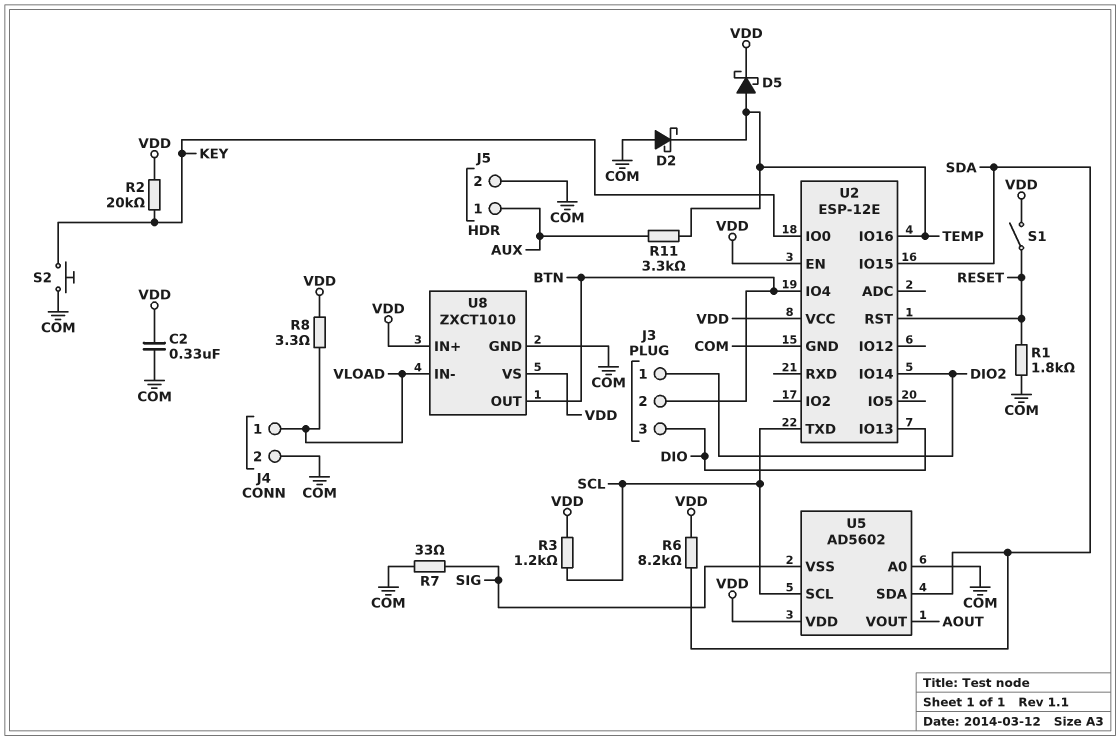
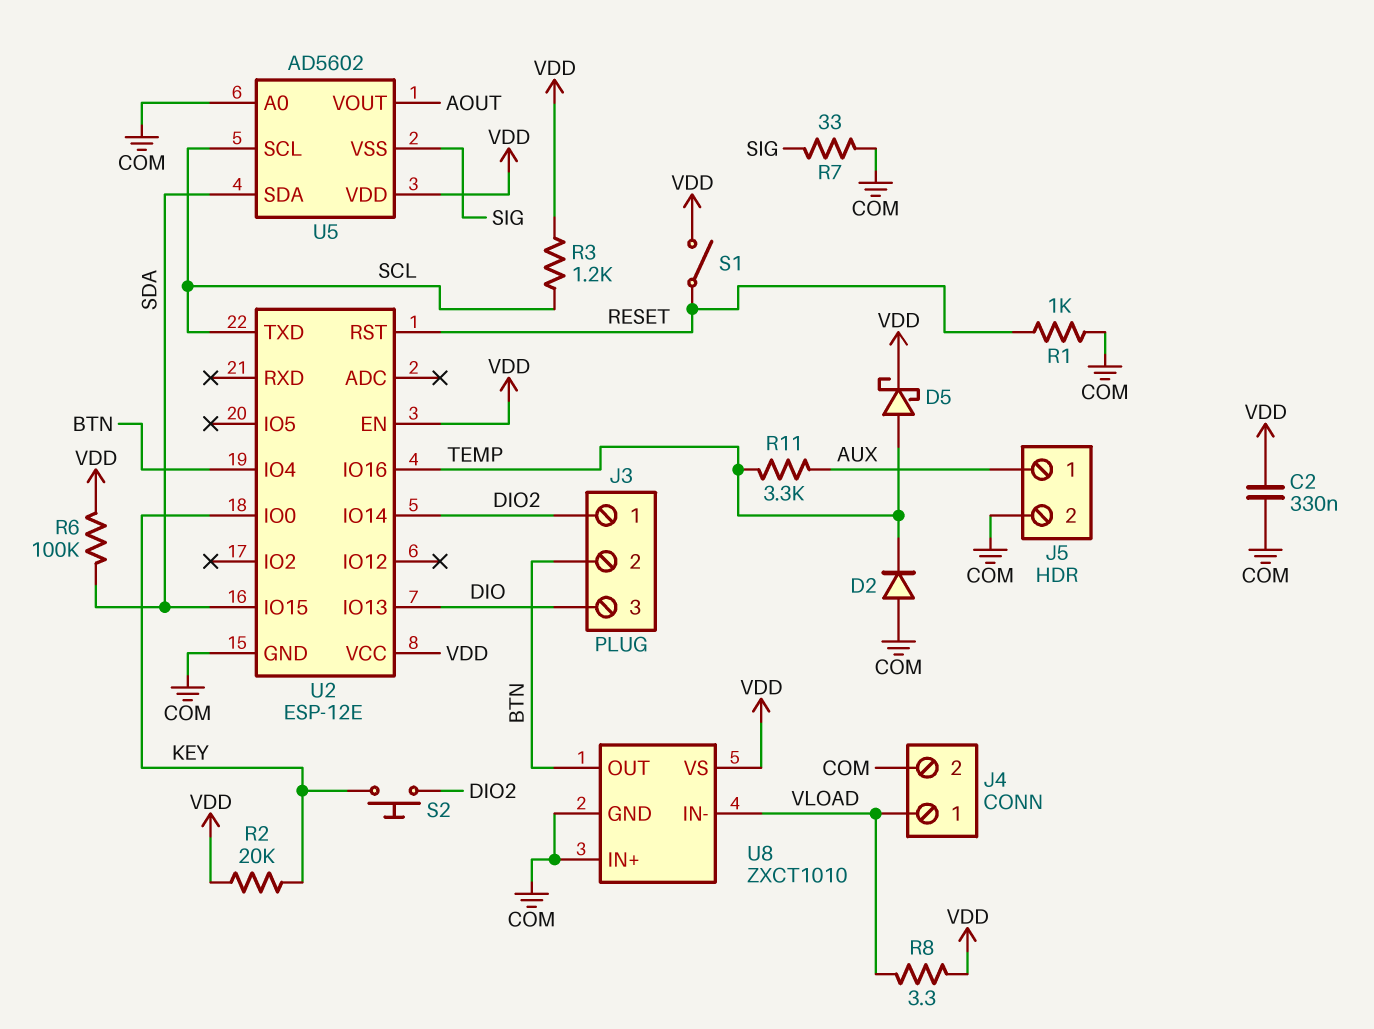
D2: schottky (A COM, K TEMP) -> diode (A COM, K TEMP)
R1: 1.8k (COM, RESET) -> 1k (COM, RESET)
R6: 8.2k (SDA, VDD) -> 100k (SDA, VDD)
S2: button (COM, KEY) -> button (DIO2, KEY)
U8 pin IN+: VDD -> COM

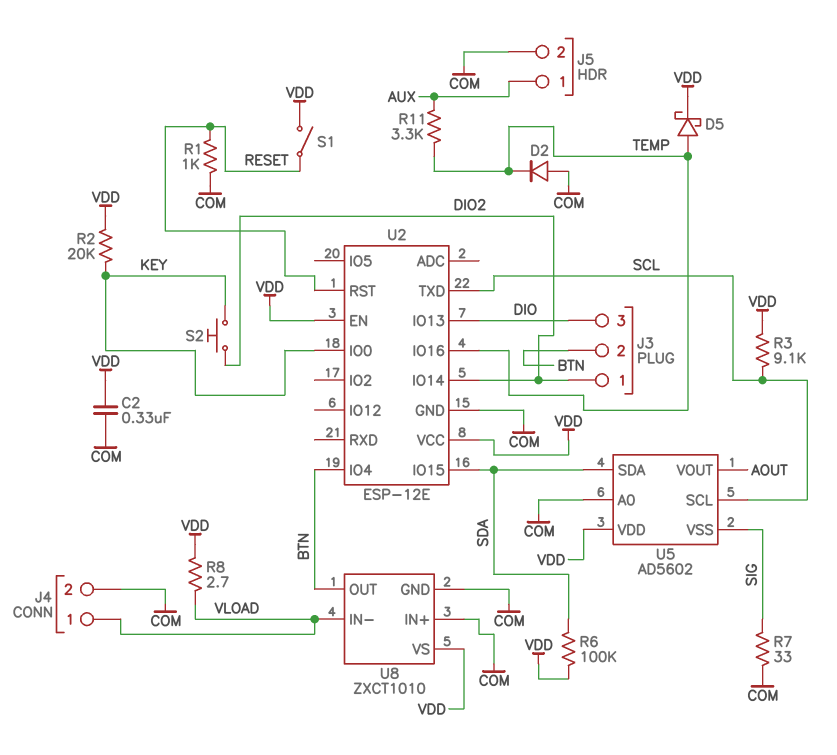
R3: 1.2k (SCL, VDD) -> 9.1k (SCL, VDD)
R8: 3.3 (VDD, VLOAD) -> 2.7 (VDD, VLOAD)

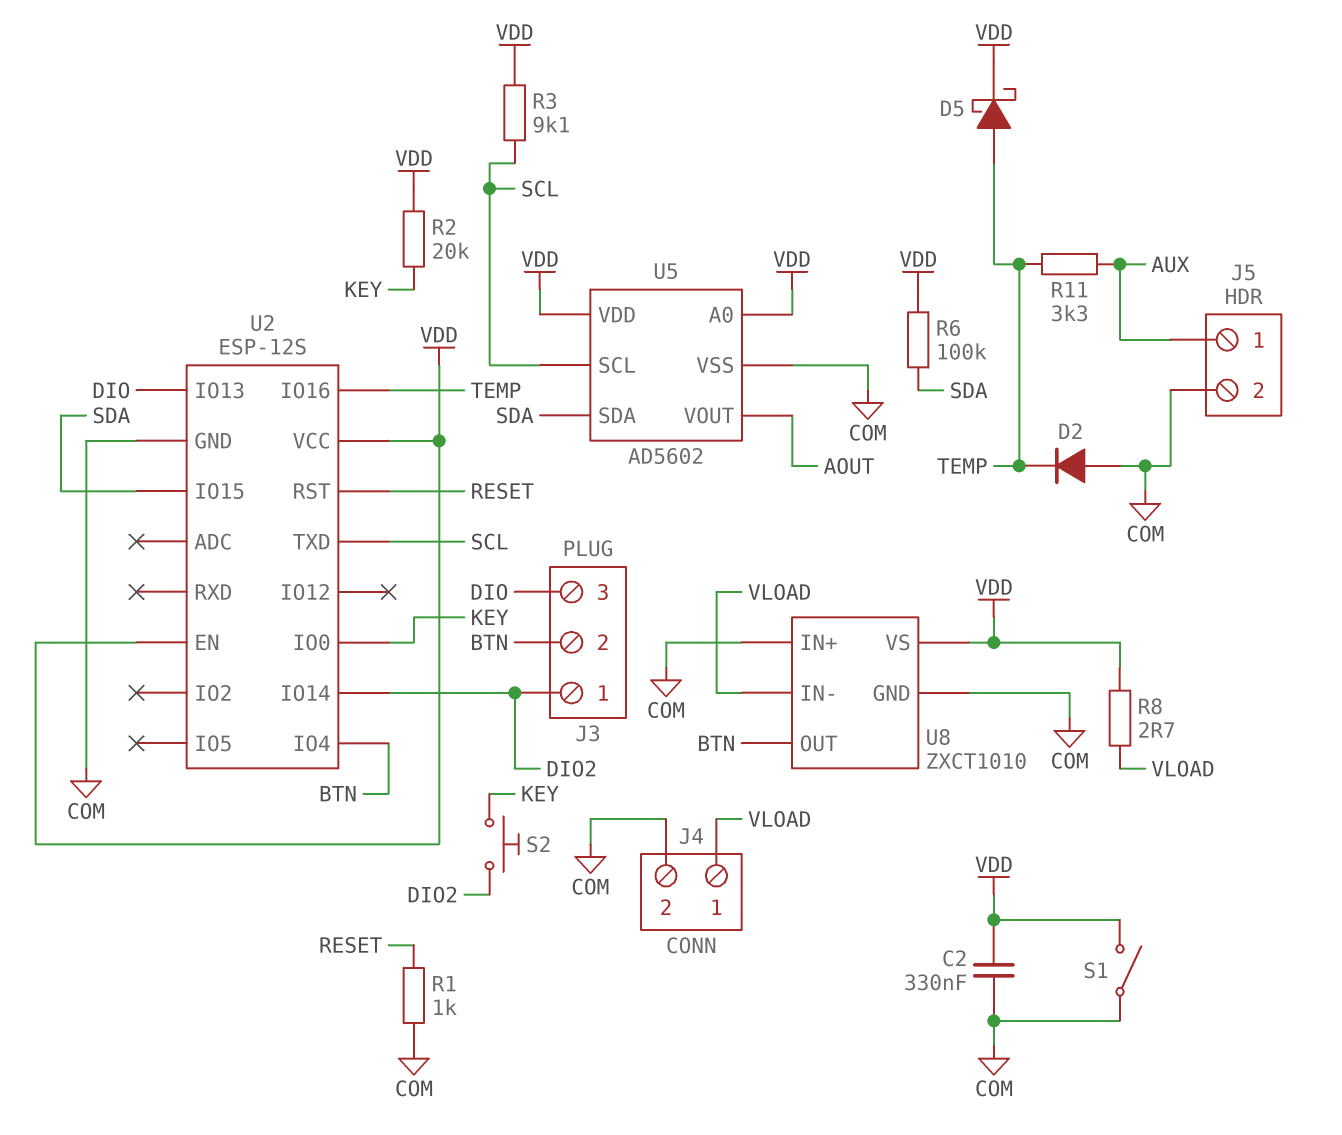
R7: 33 (COM, SIG) -> none
S1: switch (RESET, VDD) -> switch (COM, VDD)
U2: ESP-12E -> ESP-12S
U5 pin A0: COM -> VDD
U5 pin VSS: SIG -> COM

